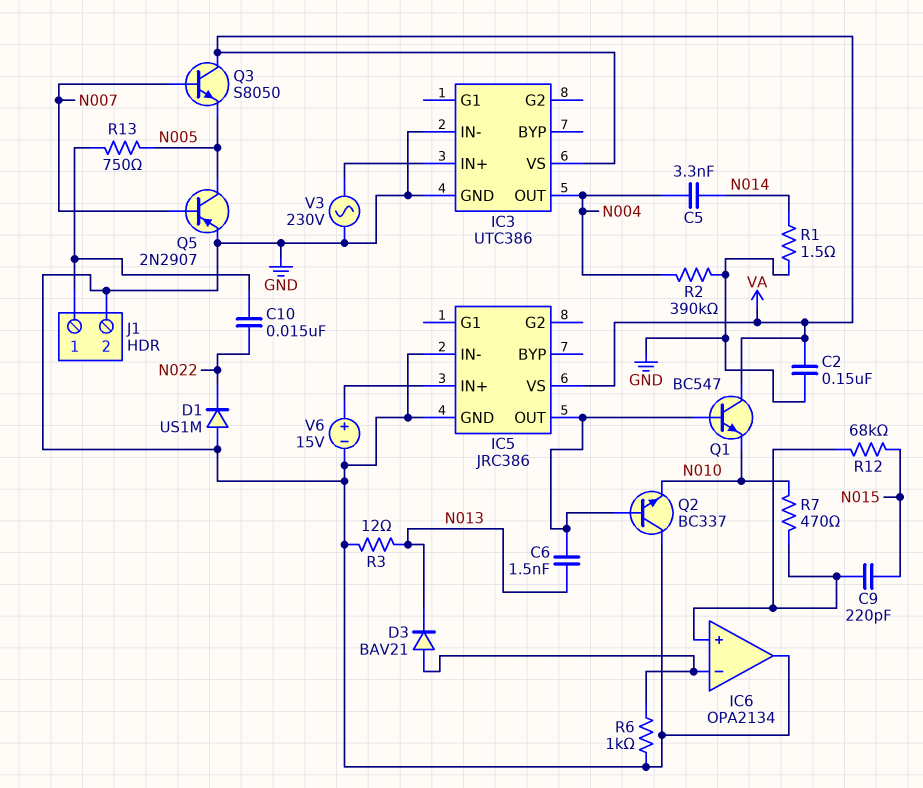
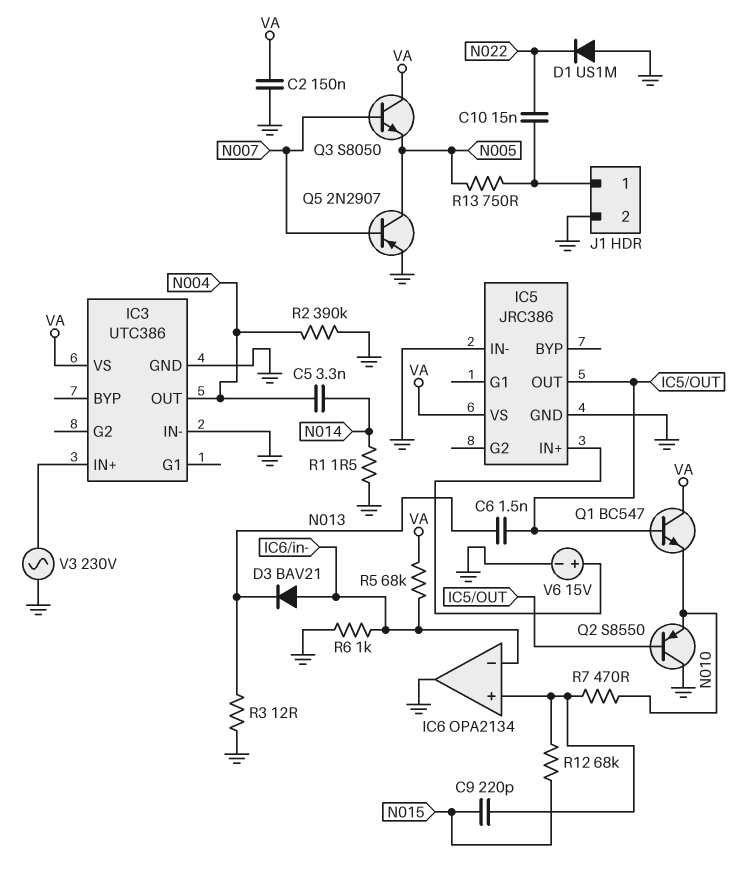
Q2: NPN BC337 (B IC5/OUT, C GND, E N010) -> PNP S8550 (B IC5/OUT, C GND, E N010)
R5: none -> 68k (IC6/in-, VA)

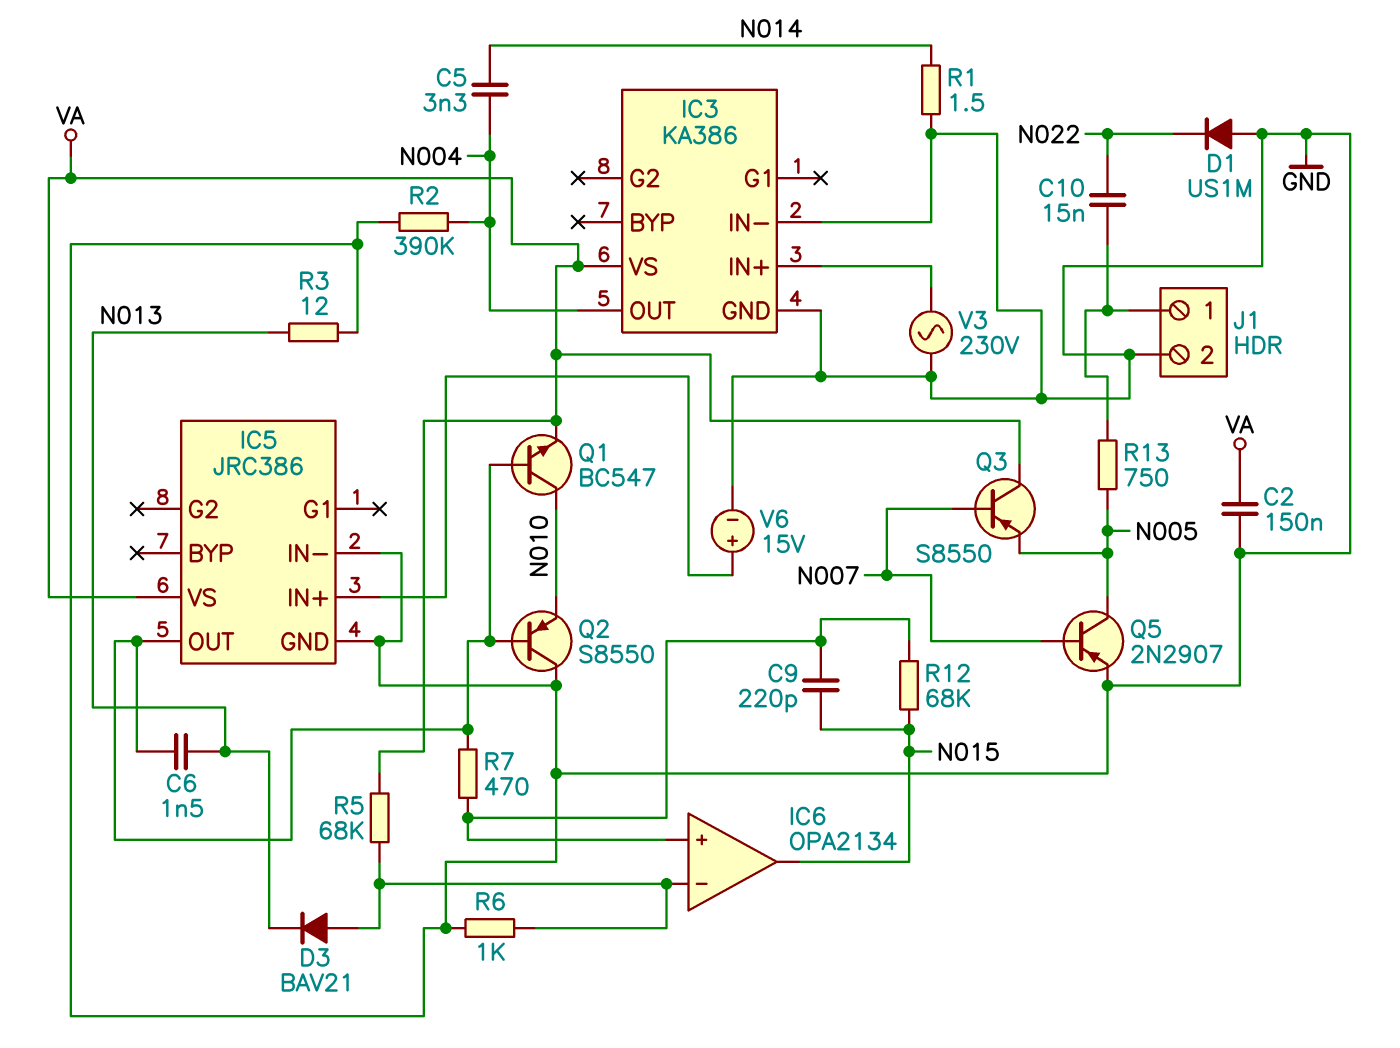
IC3: UTC386 -> KA386
IC6 pin out: GND -> N015
Q1: NPN BC547 (B IC5/OUT, C VA, E N010) -> NPN BC547 (B IC5/OUT, C N010, E VA)
Q3: NPN S8050 (B N007, C VA, E N005) -> PNP S8550 (B N007, C VA, E N005)
R7: 470 (IC6/in+, N010) -> 470 (IC5/OUT, IC6/in+)

